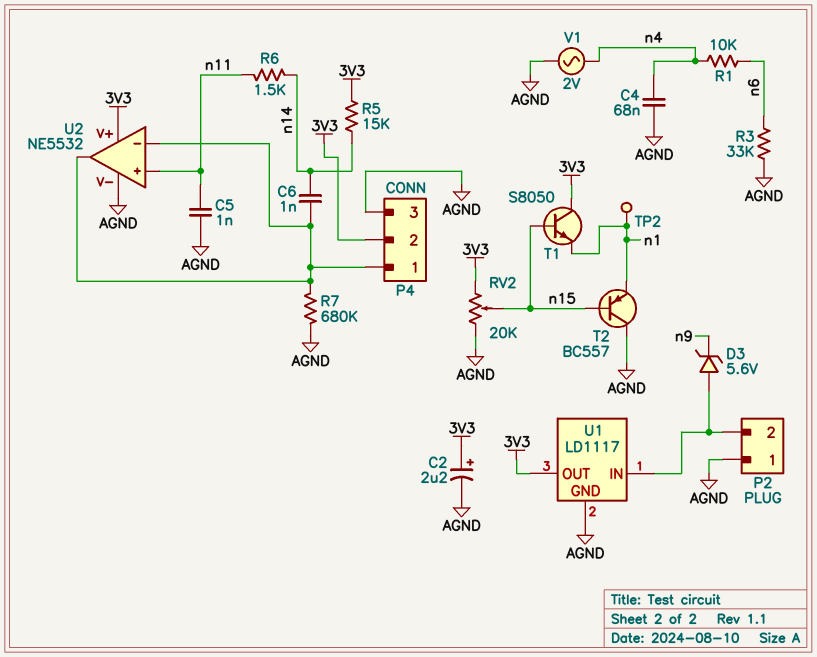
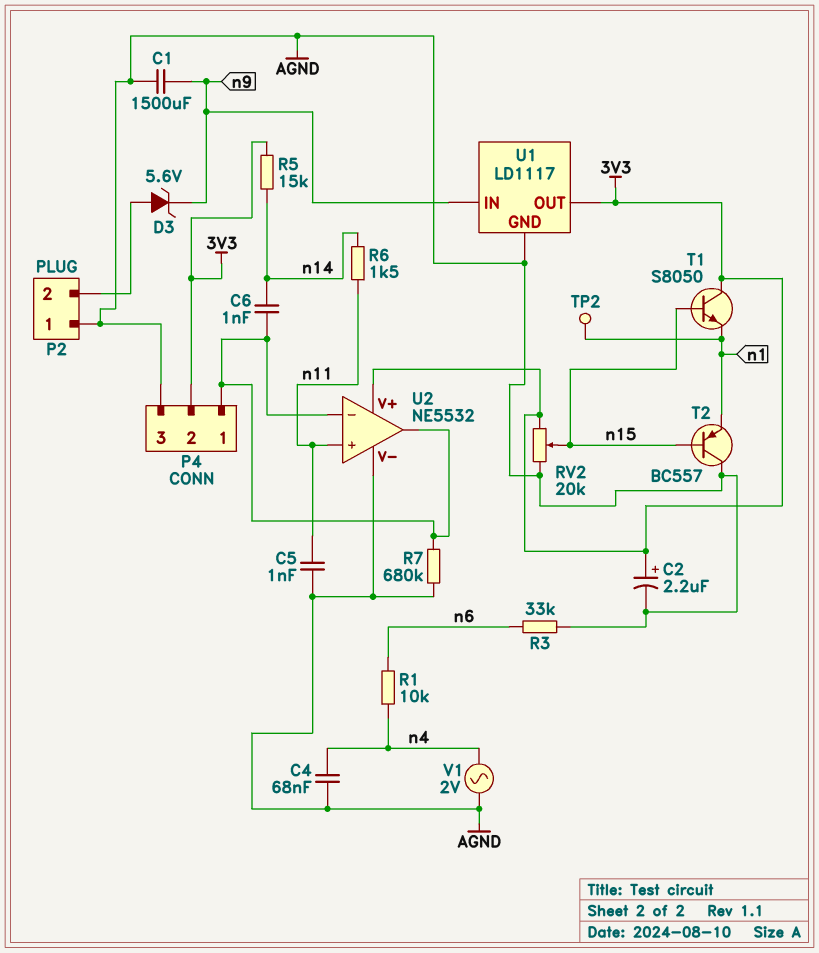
C1: none -> 1500uF (AGND, n9)
U1 pin IN: P2/2 -> n9

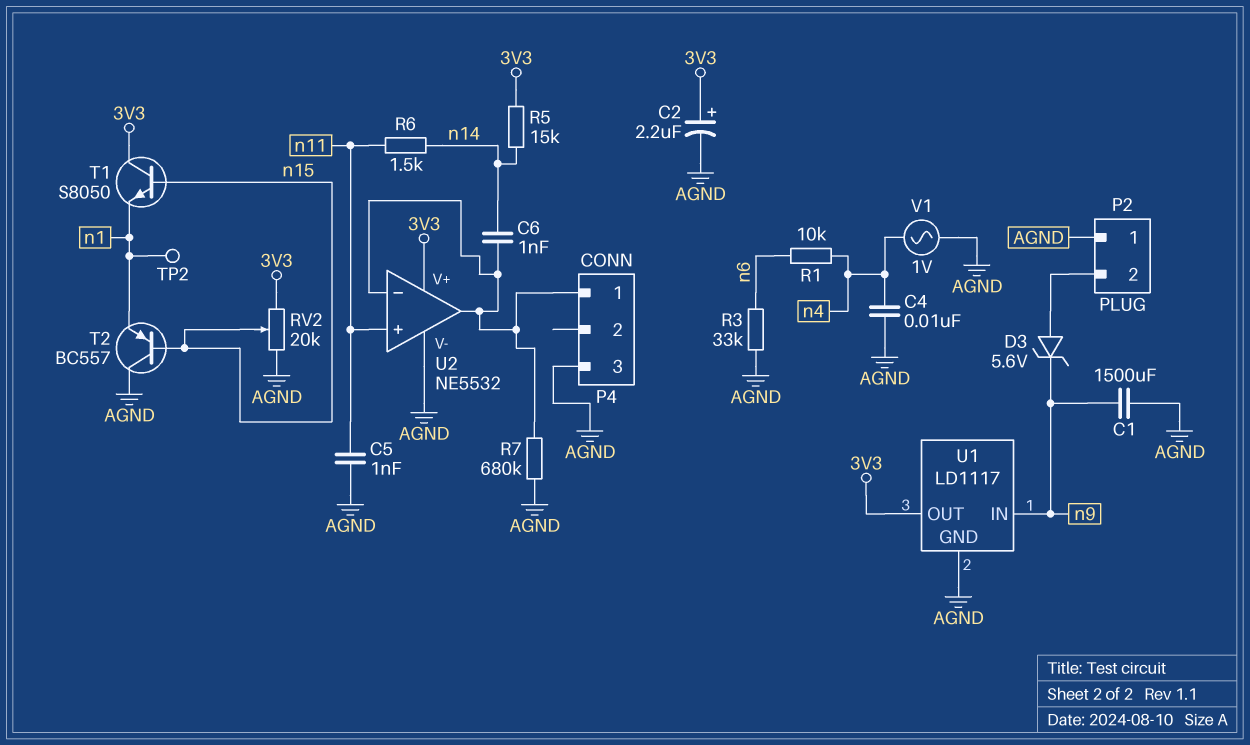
C4: 68nF (AGND, n4) -> 10nF (AGND, n4)
P4 pin 2: 3V3 -> none
V1: AC 2V (AGND, n4) -> AC 1V (AGND, n4)

